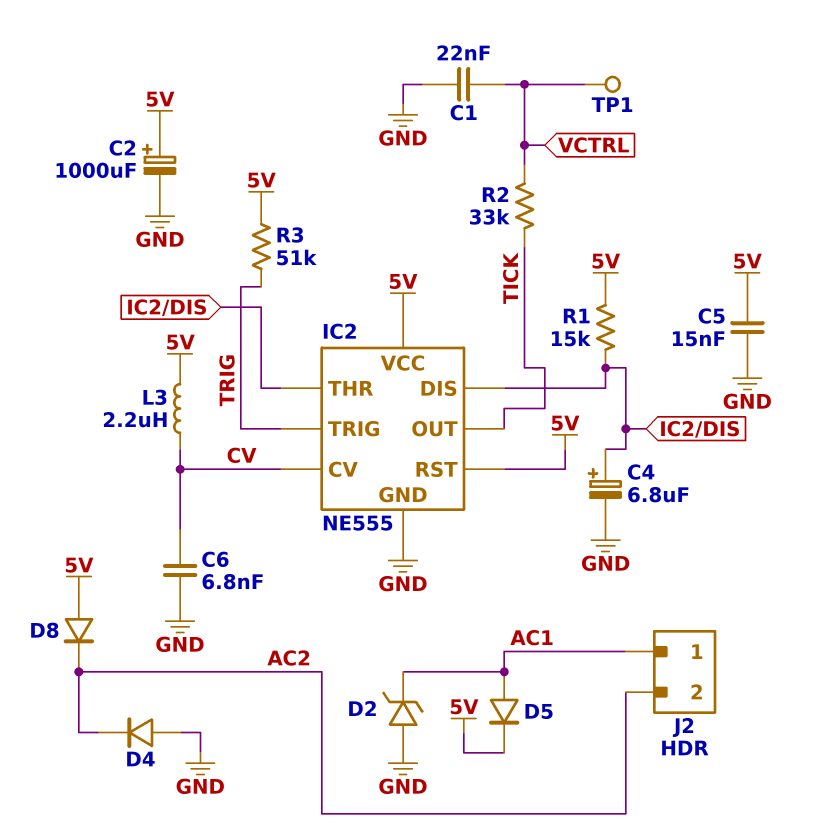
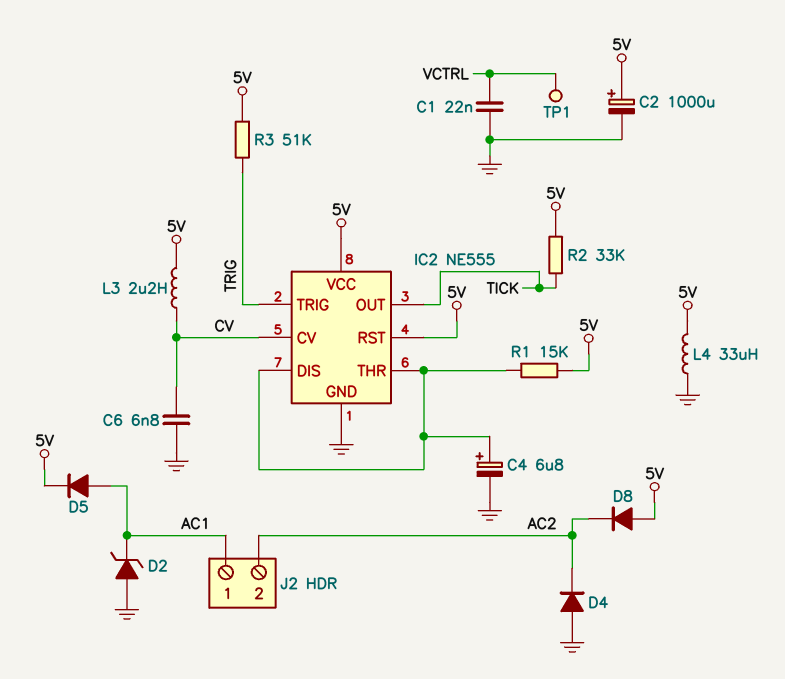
C5: 15nF (5V, GND) -> none
L4: none -> 33uH (5V, GND)
R2: 33k (TICK, VCTRL) -> 33k (5V, TICK)

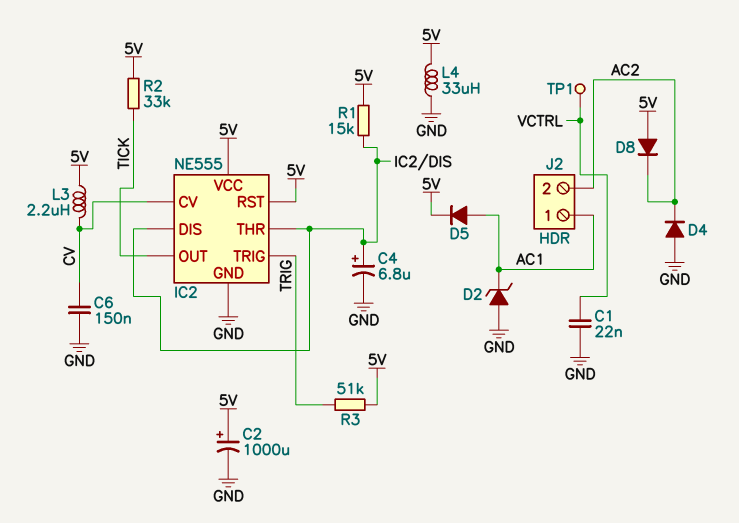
C6: 6.8nF (CV, GND) -> 150nF (CV, GND)

